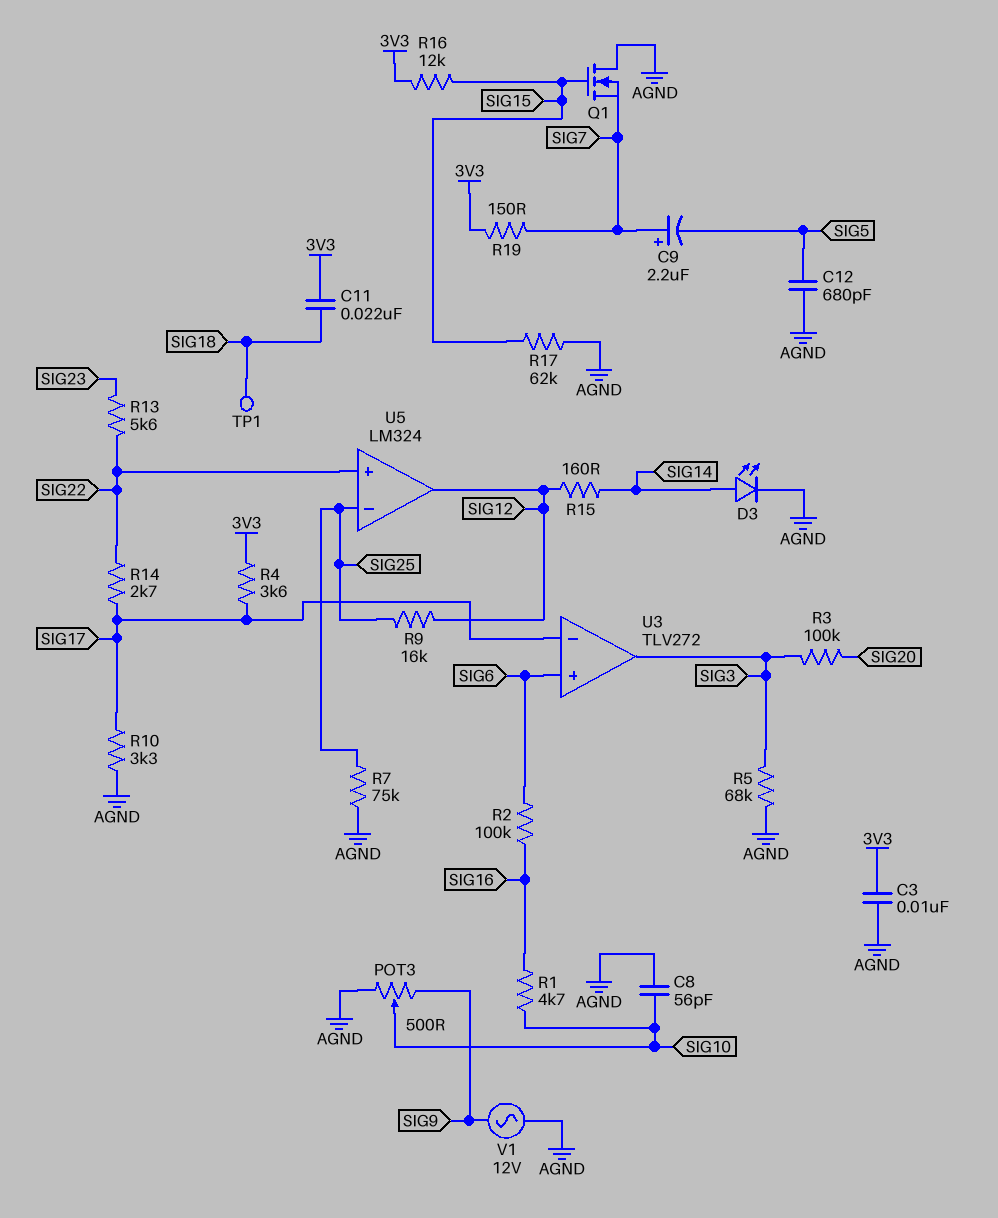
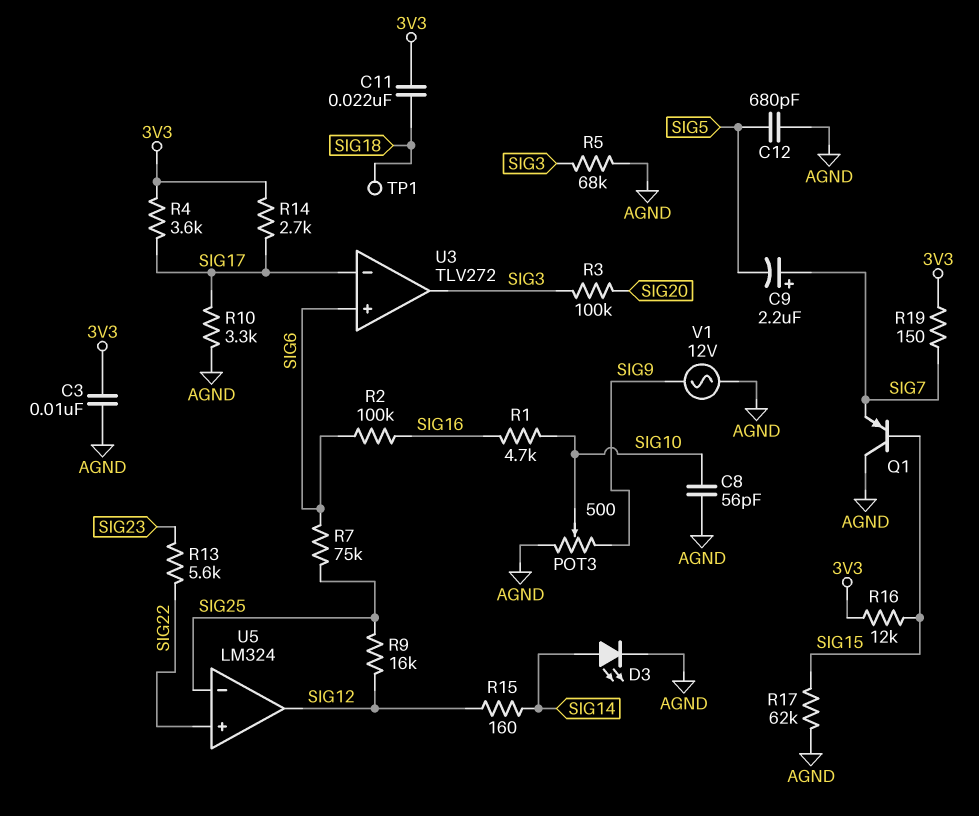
Q1: NMOS (G SIG15, D AGND, S SIG7) -> PNP (B SIG15, C AGND, E SIG7)
R7: 75k (AGND, SIG25) -> 75k (SIG6, SIG25)
R14: 2.7k (SIG17, SIG22) -> 2.7k (3V3, SIG17)

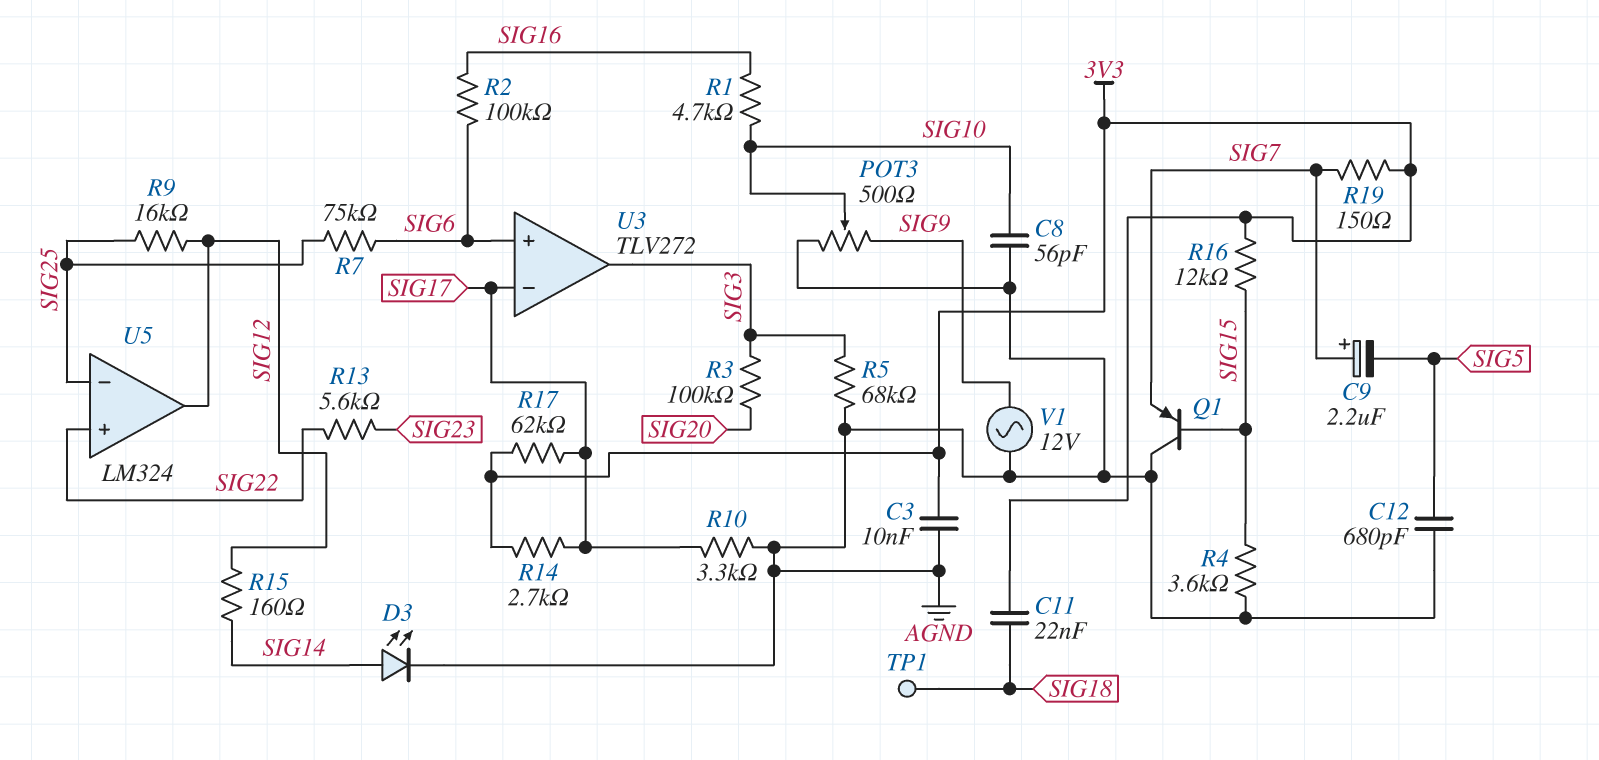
R4: 3.6k (3V3, SIG17) -> 3.6k (AGND, SIG15)
R17: 62k (AGND, SIG15) -> 62k (3V3, SIG17)

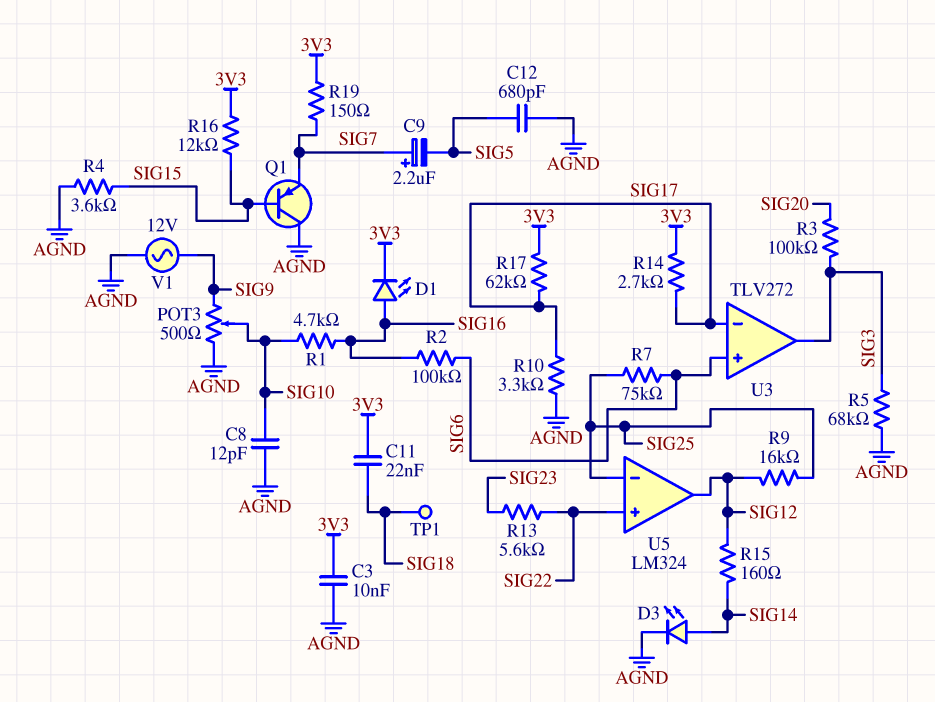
C8: 56pF (AGND, SIG10) -> 12pF (AGND, SIG10)
D1: none -> LED (A SIG16, K 3V3)

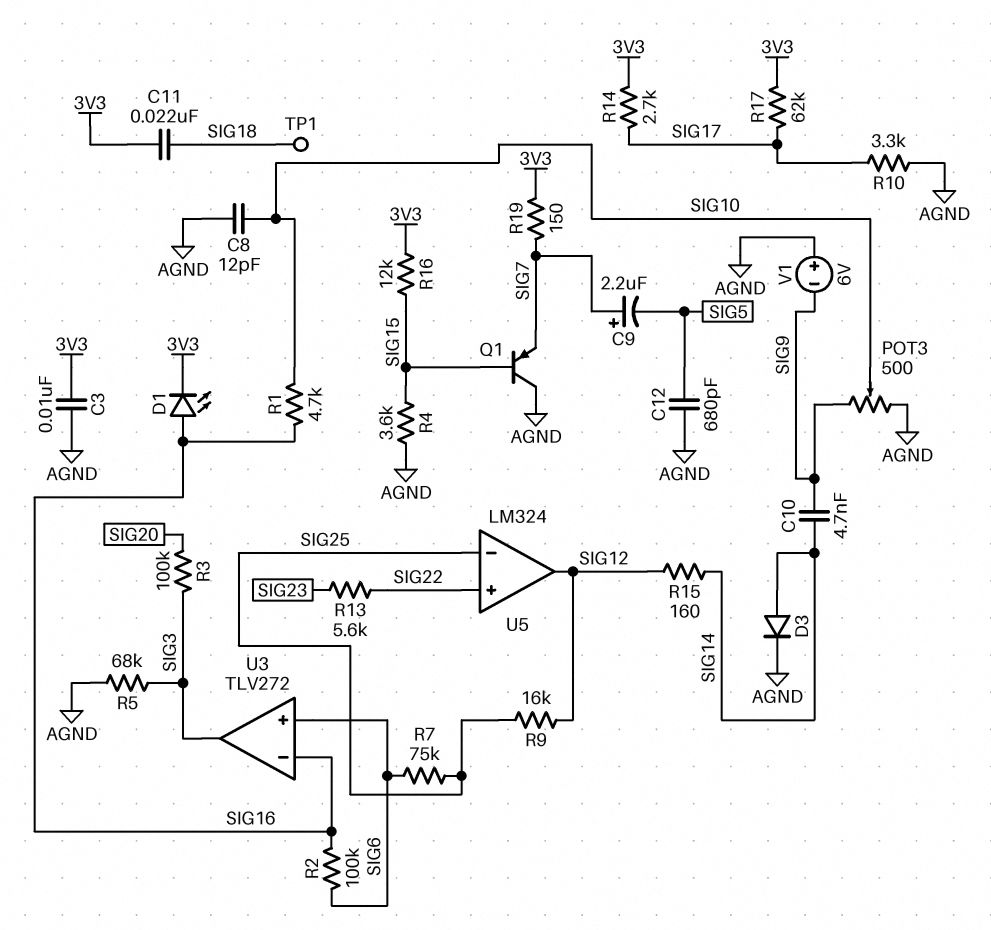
C10: none -> 4.7nF (SIG9, SIG14)
D3: LED (A SIG14, K AGND) -> diode (A SIG14, K AGND)
U3 pin in-: SIG17 -> SIG16
V1: AC 12V (AGND, SIG9) -> 6V (plus AGND, minus SIG9)

